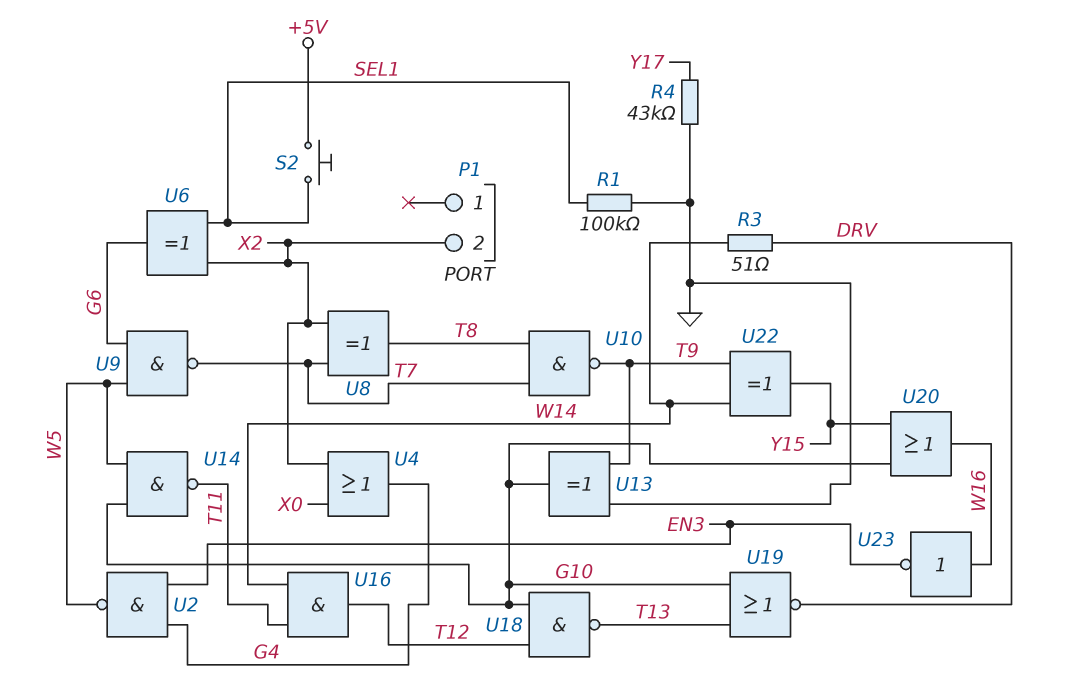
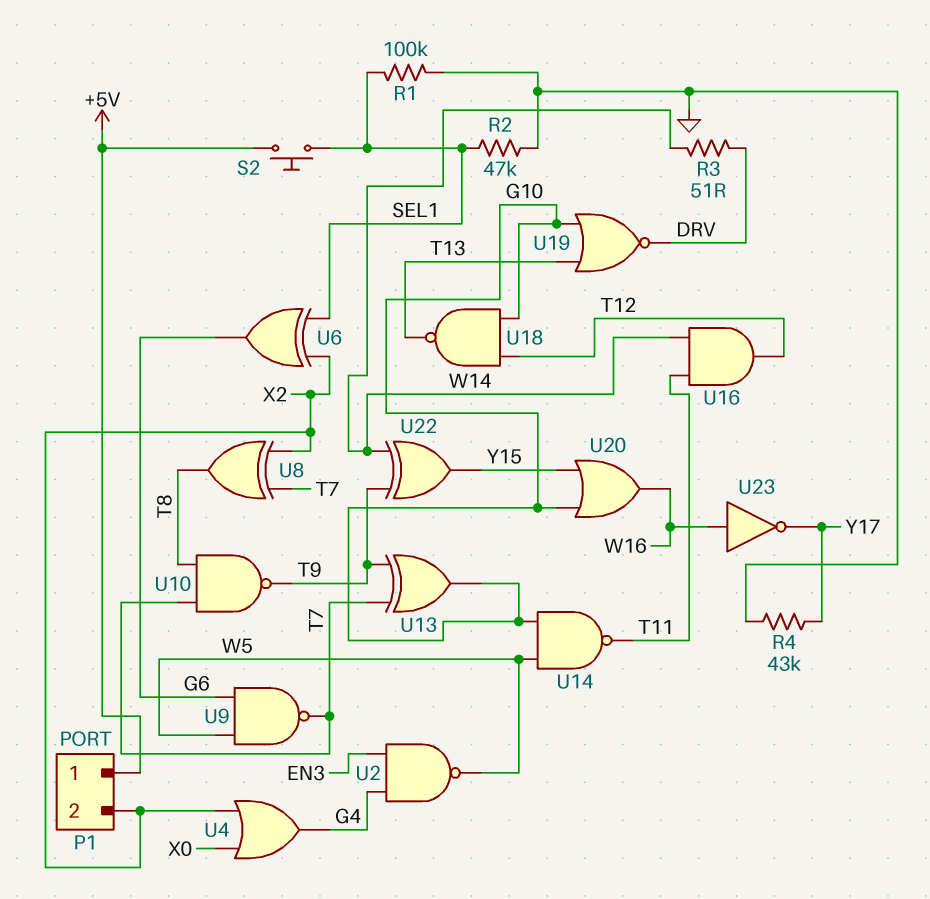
P1 pin 1: none -> +5V
R2: none -> 47k (GND, SEL1)
U13: XOR (in GND, in T9, out G10) -> XOR (in T7, in T9, out G10)
U23: NOT (in W16, out EN3) -> NOT (in W16, out Y17)

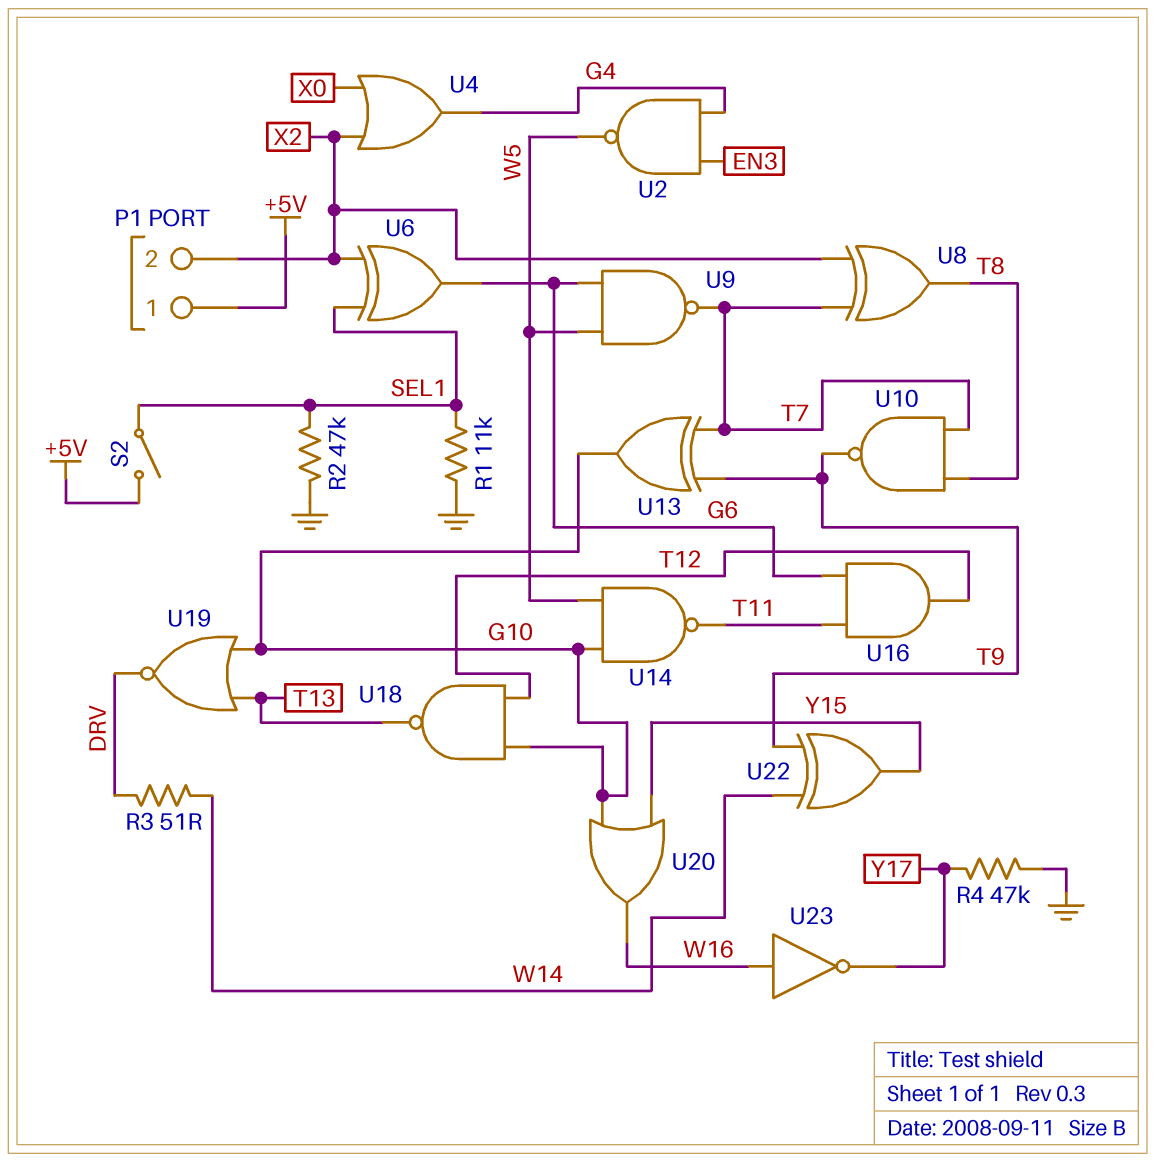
R1: 100k (GND, SEL1) -> 11k (GND, SEL1)
R4: 43k (GND, Y17) -> 47k (GND, Y17)
S2: button (+5V, SEL1) -> switch (+5V, SEL1)
U16: AND (in T11, in W14, out T12) -> AND (in G6, in T11, out T12)

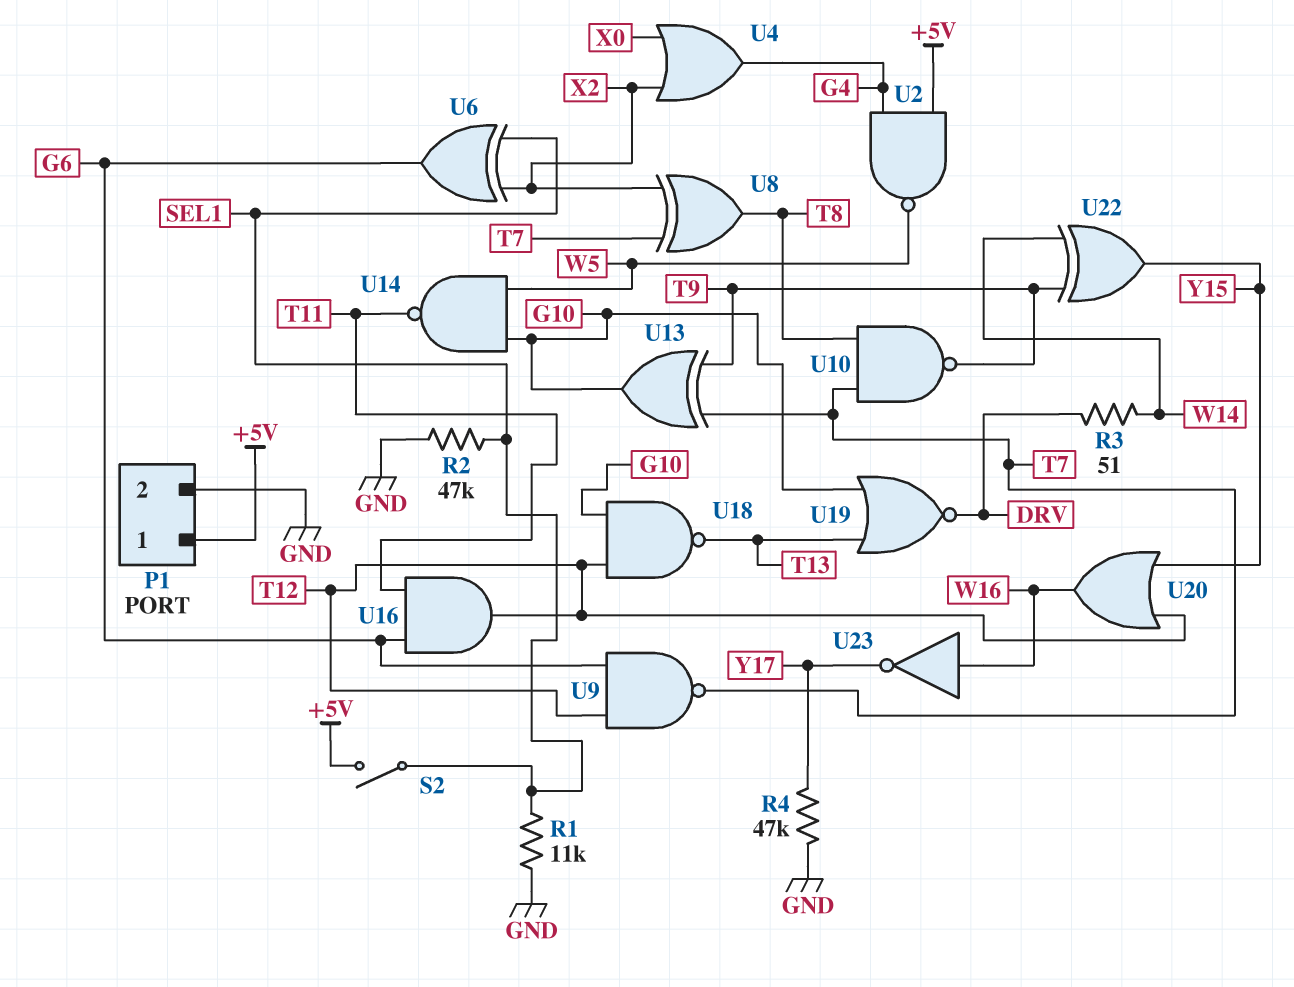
P1 pin 2: X2 -> GND
U2: NAND (in EN3, in G4, out W5) -> NAND (in +5V, in G4, out W5)
U9: NAND (in G6, in W5, out T7) -> NAND (in G6, in T12, out T7)
U20: OR (in G10, in Y15, out W16) -> OR (in T12, in Y15, out W16)

